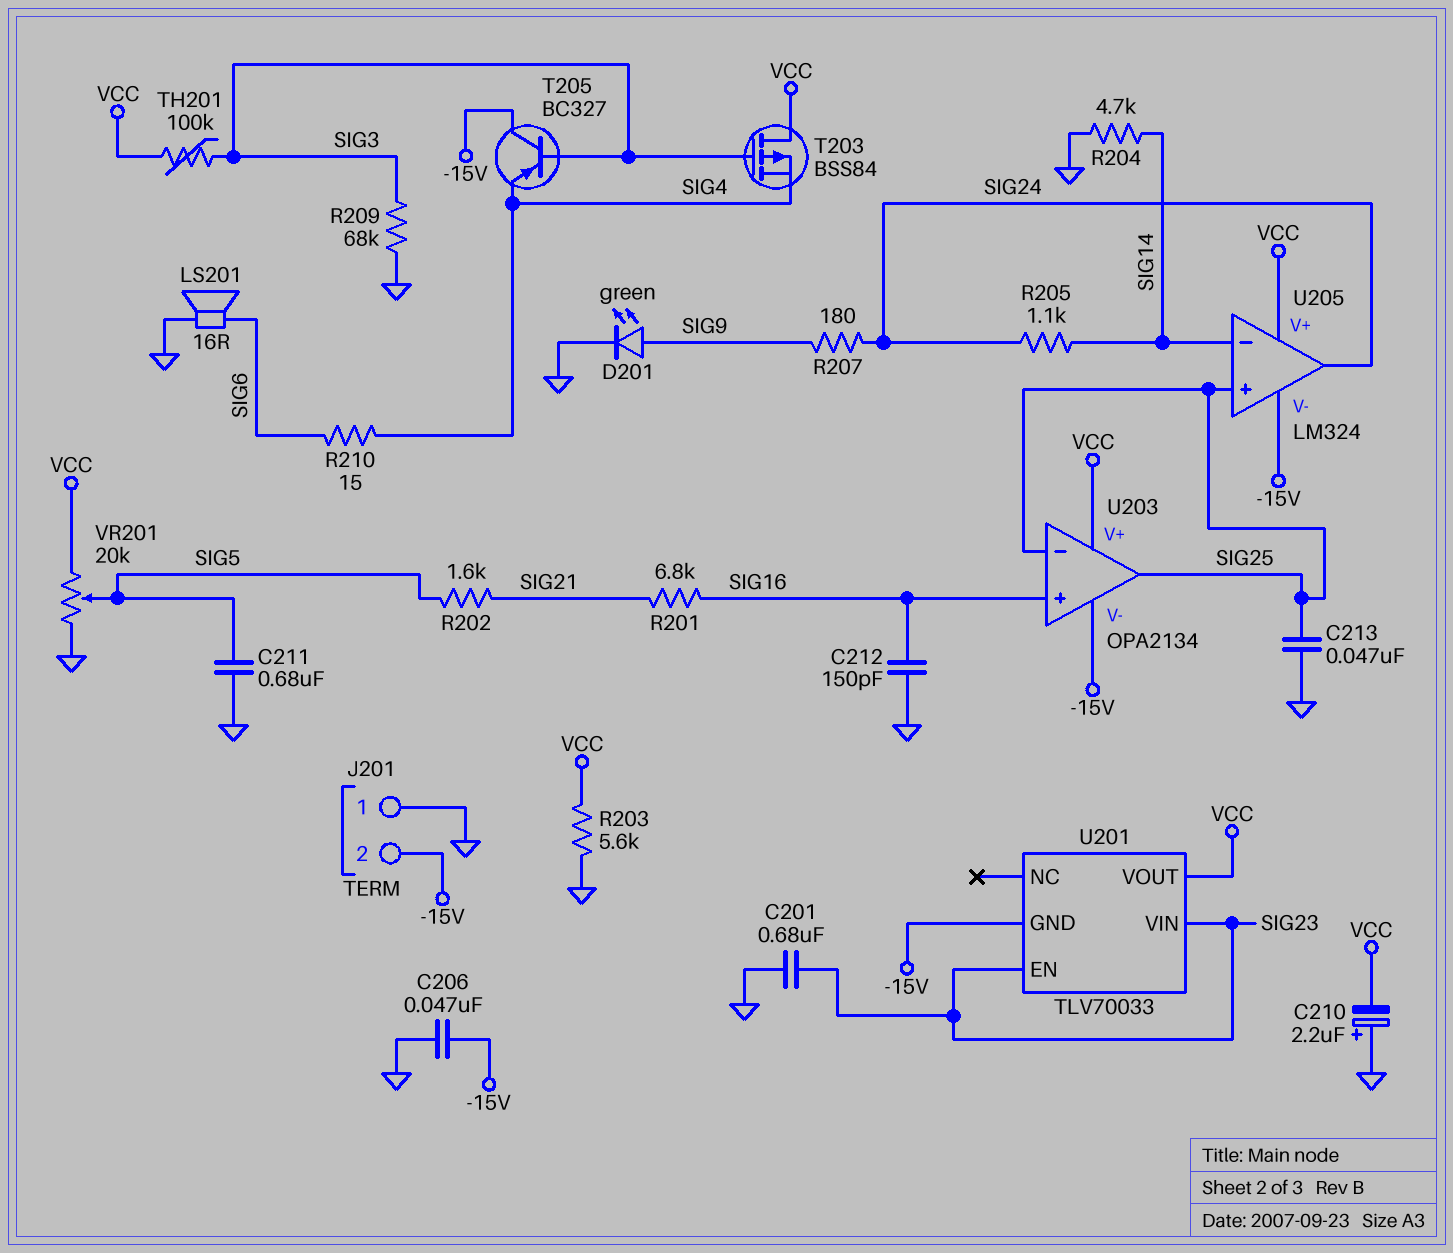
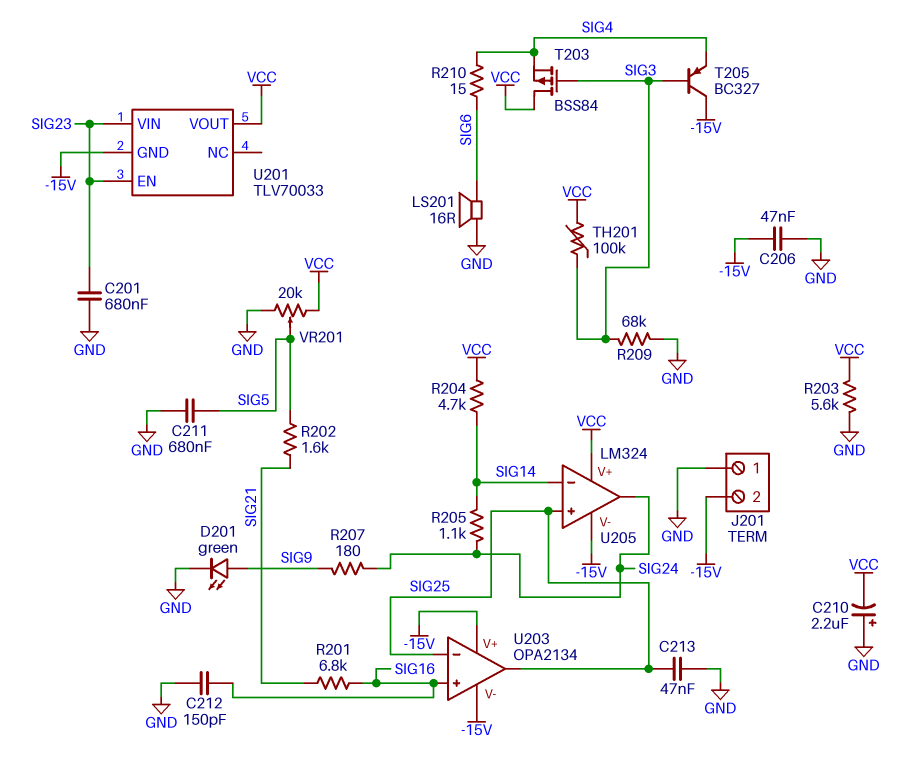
R204: 4.7k (GND, SIG14) -> 4.7k (SIG14, VCC)
U203 pin V+: VCC -> -15V

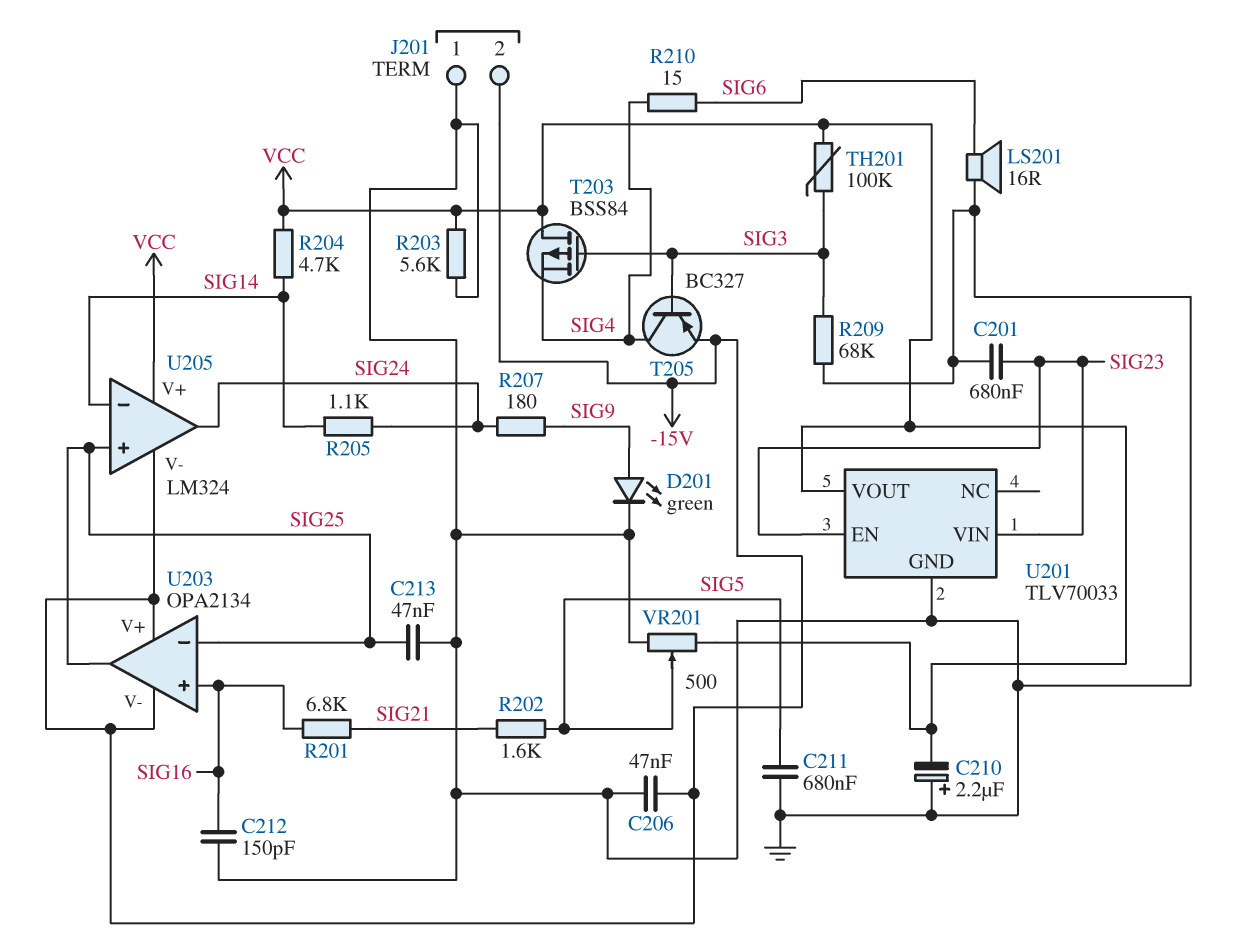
T205: PNP BC327 (B SIG3, C -15V, E SIG4) -> PNP BC327 (B SIG3, C SIG4, E -15V)
U201 pin GND: -15V -> GND
VR201: 20k (GND, VCC, wiper SIG5) -> 500 (GND, VCC, wiper SIG5)

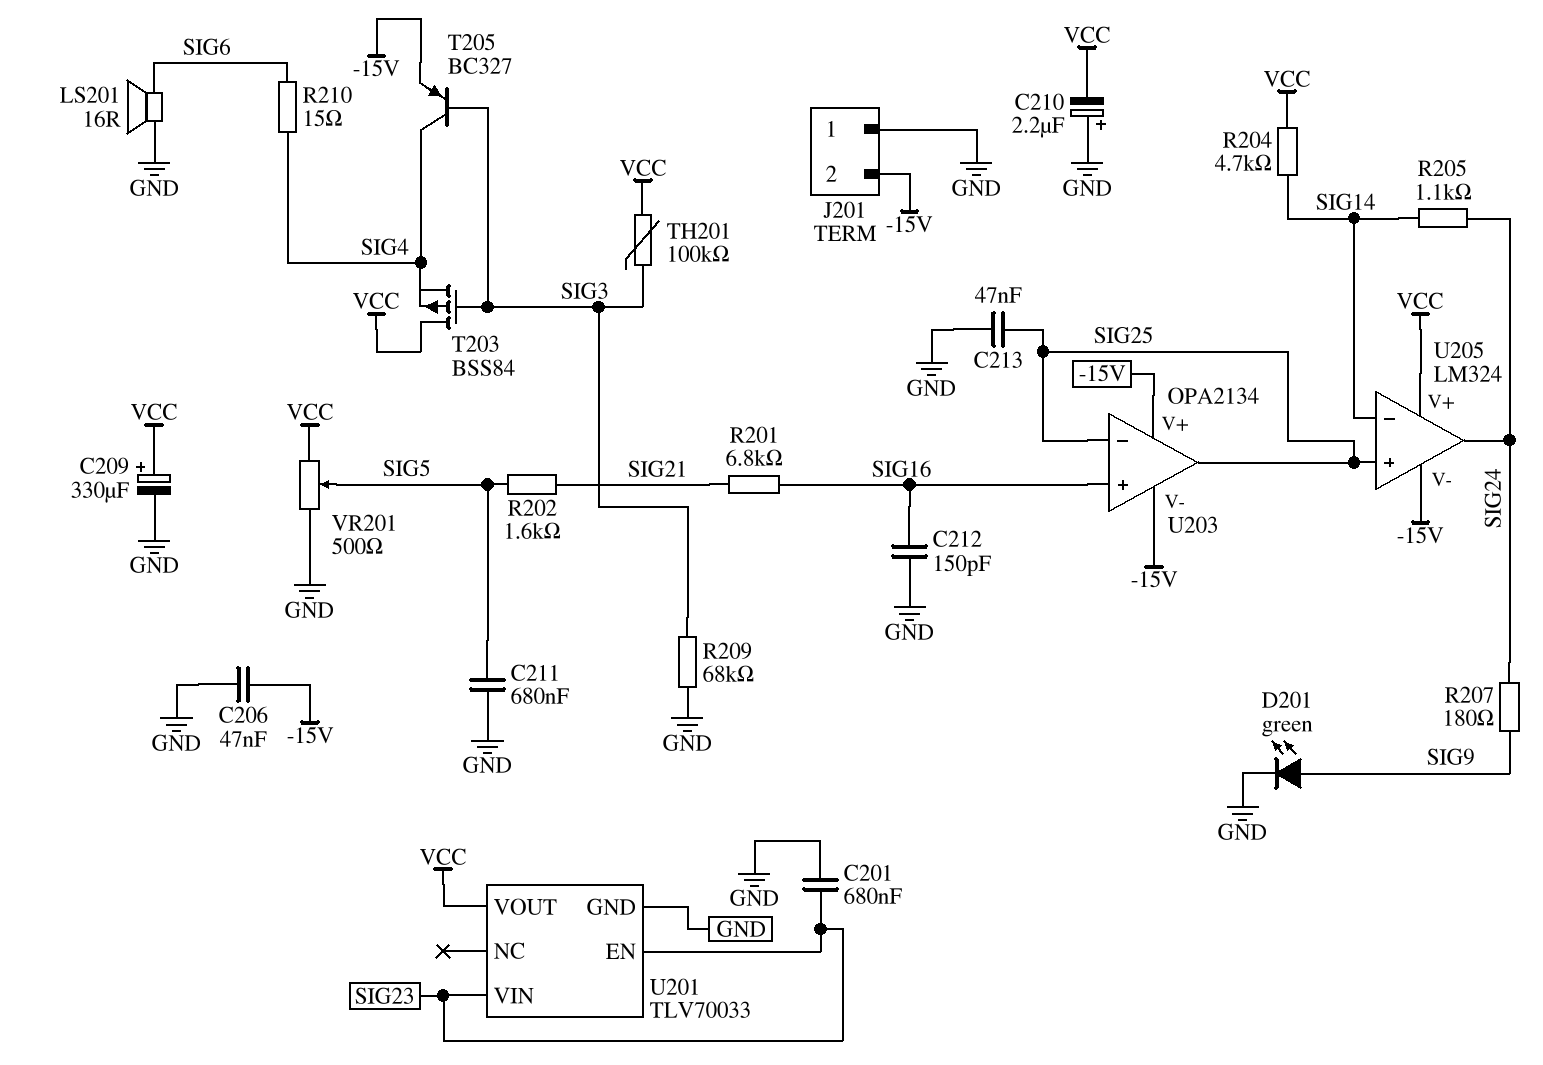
C209: none -> 330uF (plus VCC, minus GND)
R203: 5.6k (GND, VCC) -> none

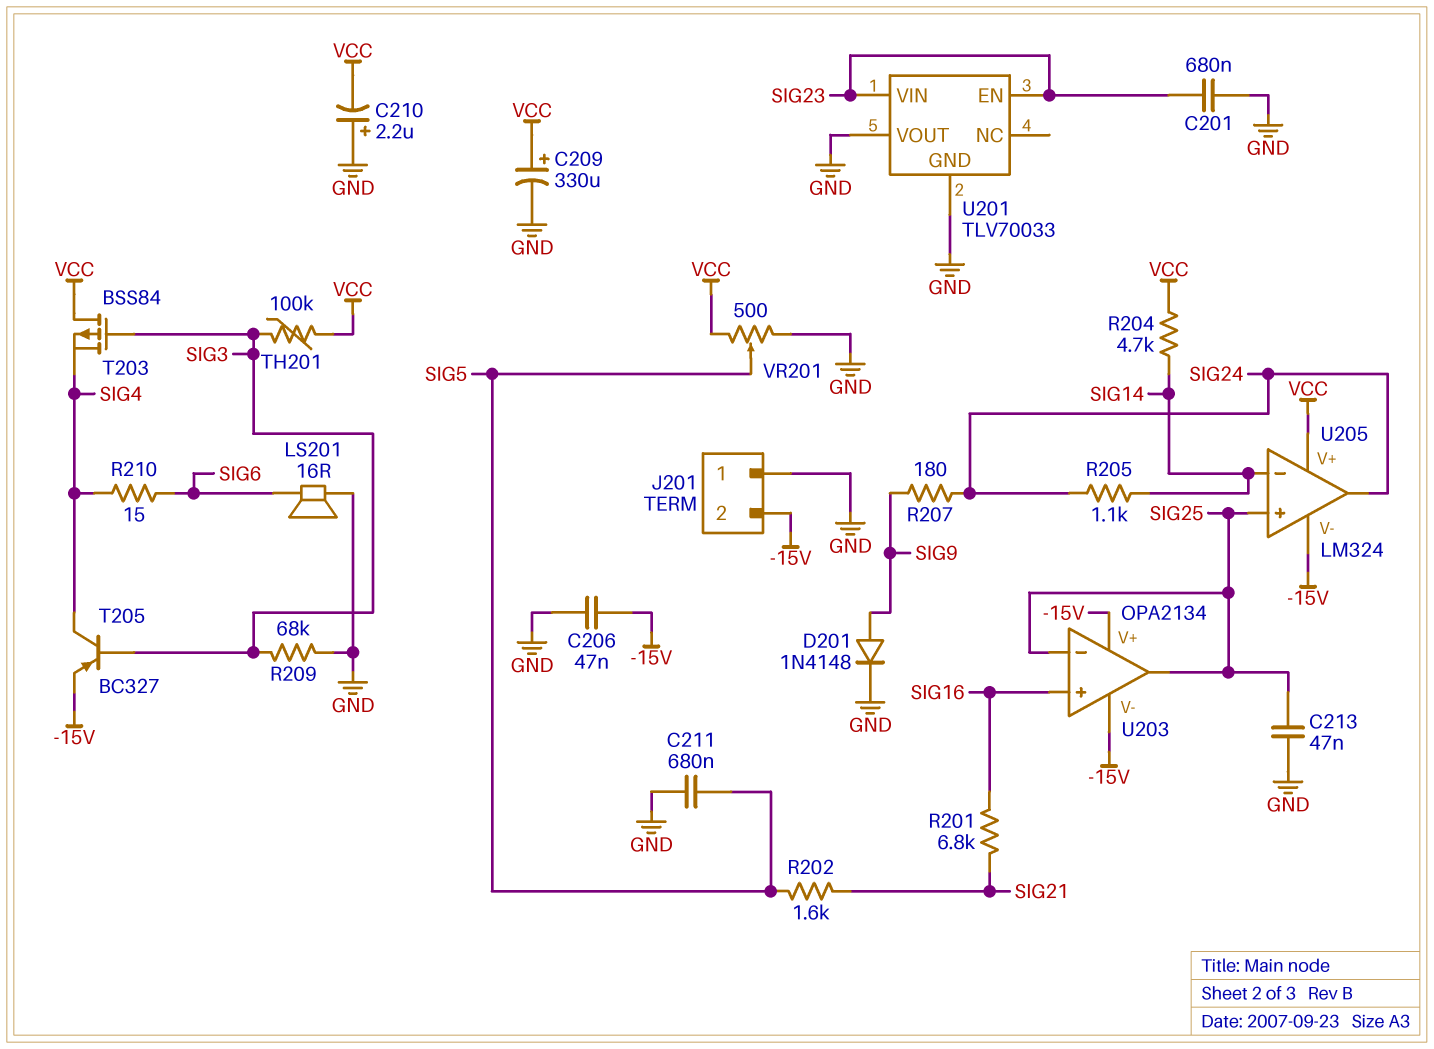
C212: 150pF (GND, SIG16) -> none
D201: LED green (A SIG9, K GND) -> diode 1N4148 (A SIG9, K GND)
U201 pin VOUT: VCC -> GND

